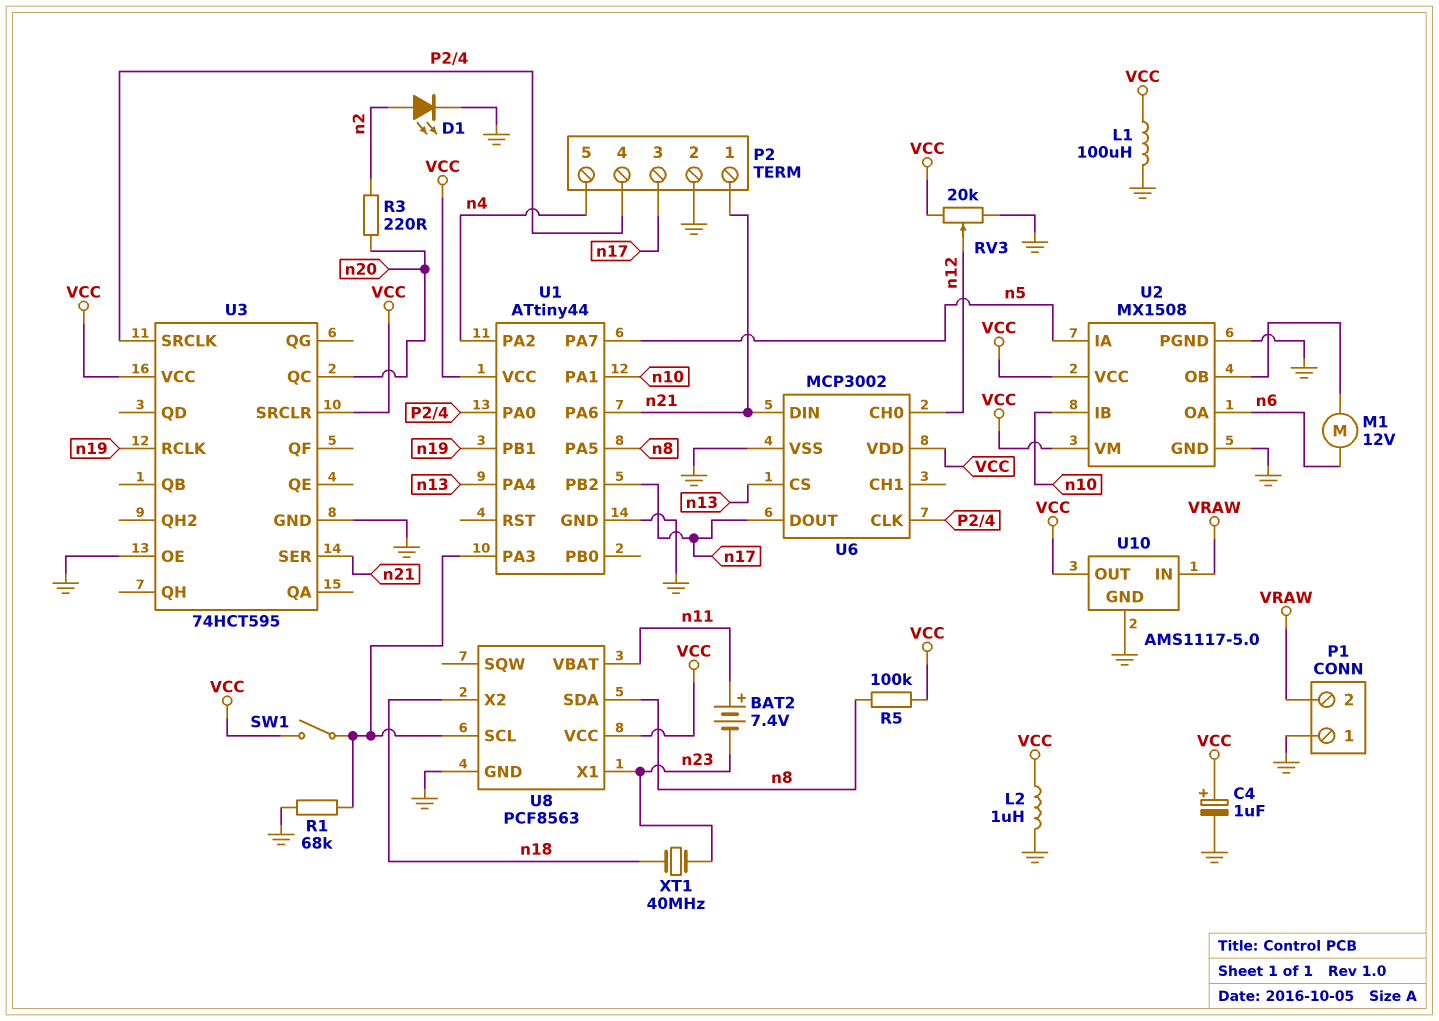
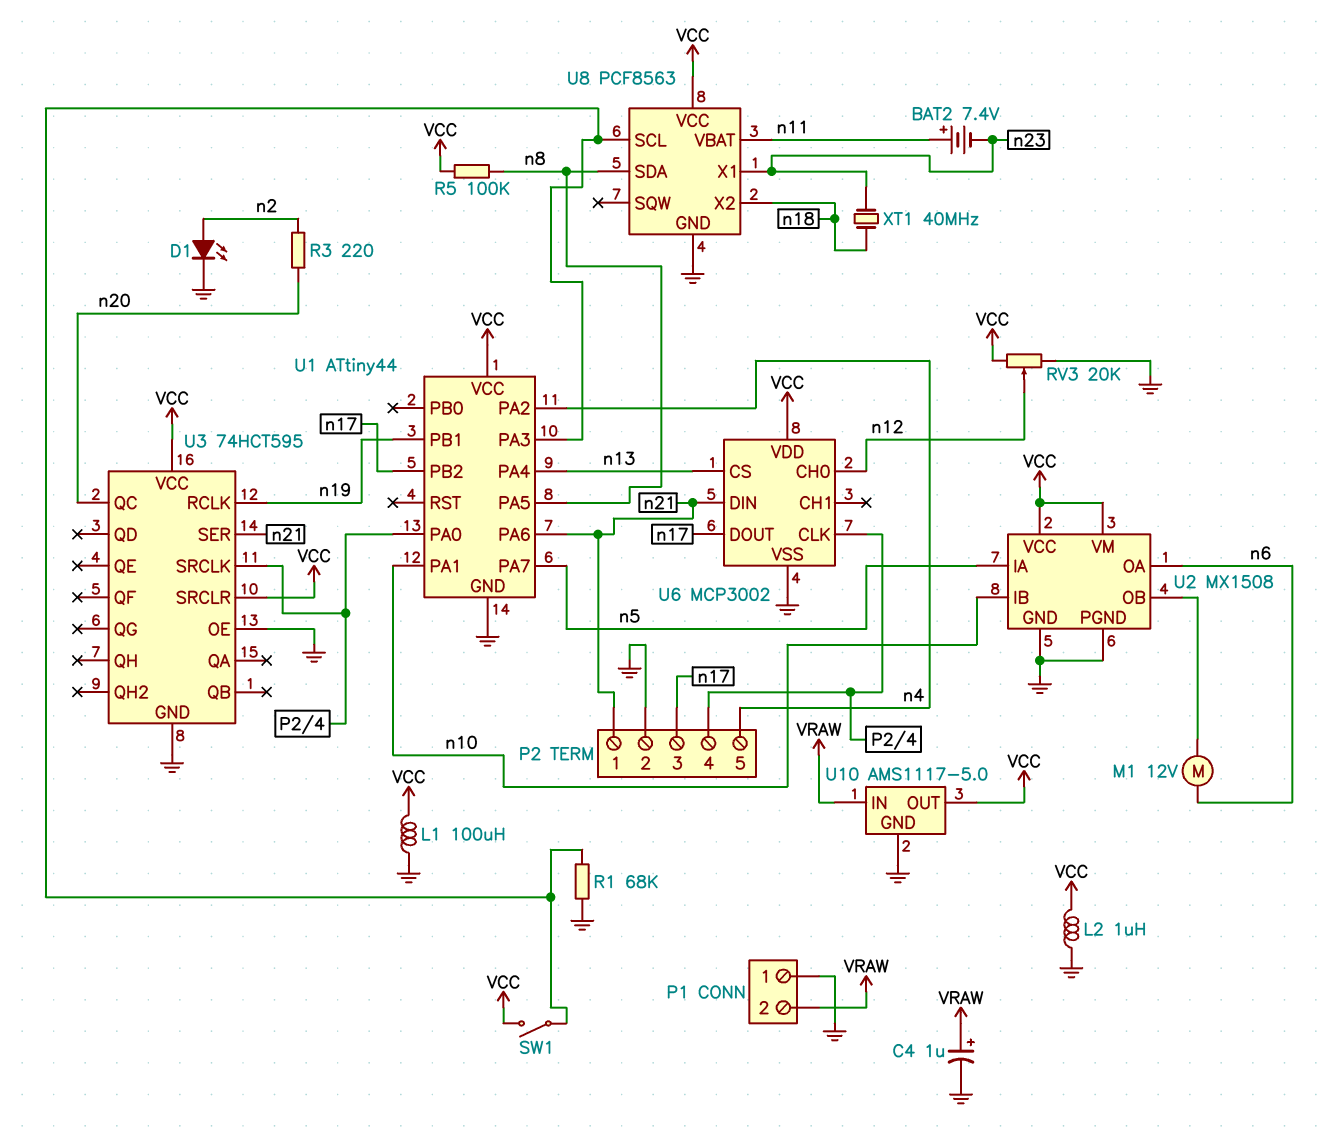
C4: 1uF (plus VCC, minus GND) -> 1uF (plus VRAW, minus GND)

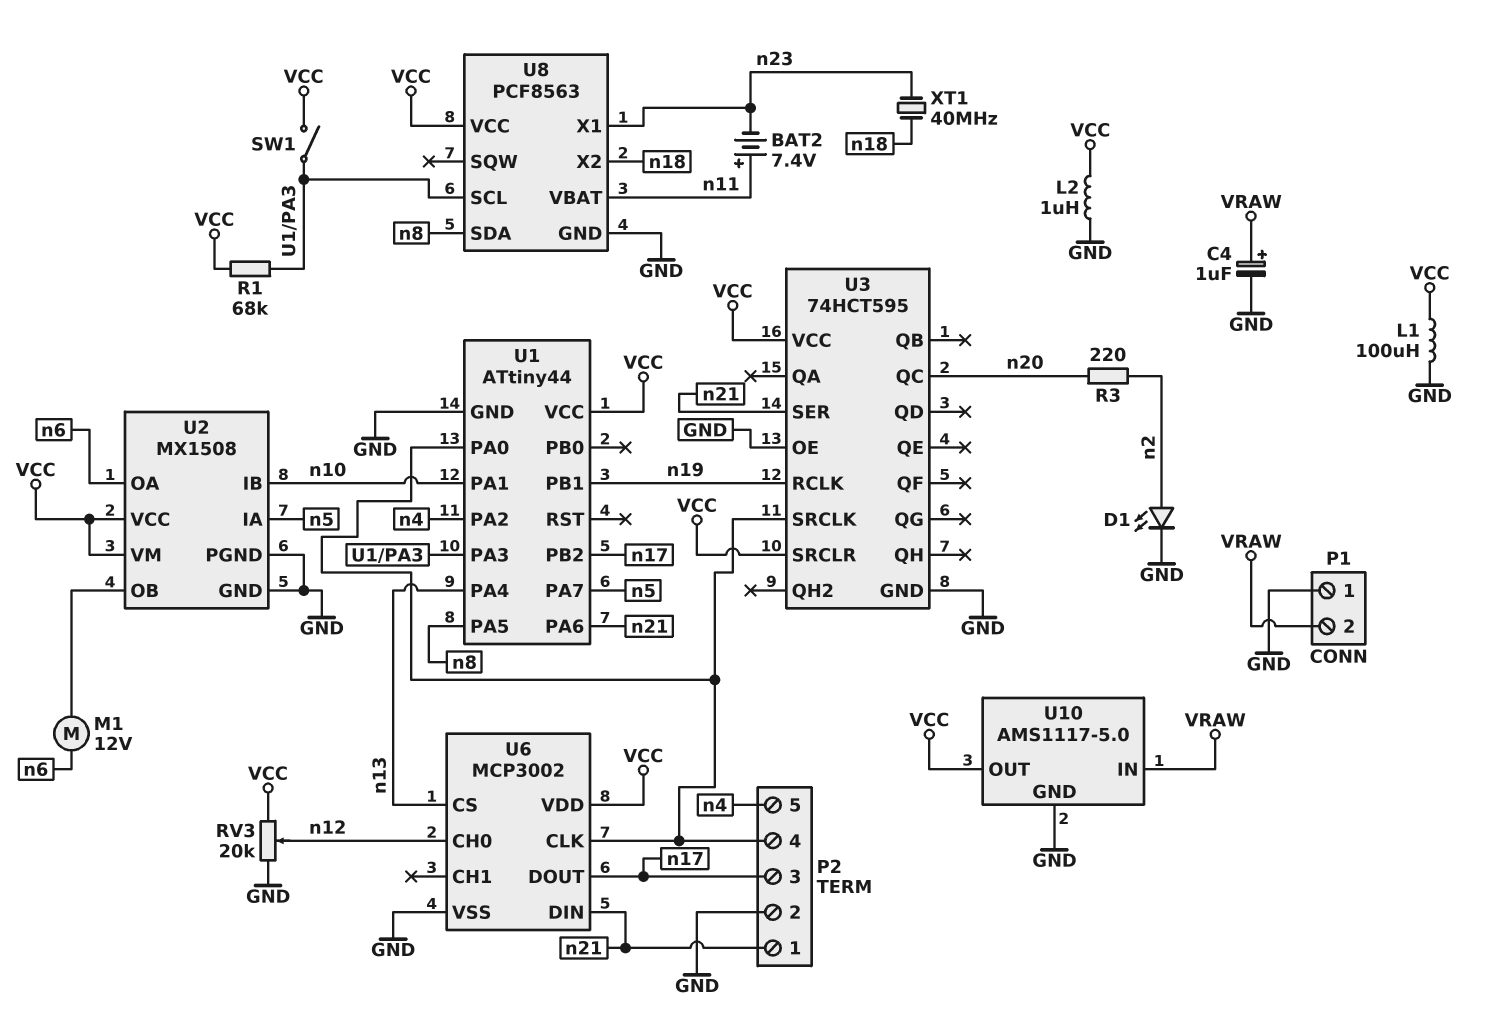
R1: 68k (GND, U1/PA3) -> 68k (U1/PA3, VCC)
R5: 100k (VCC, n8) -> none

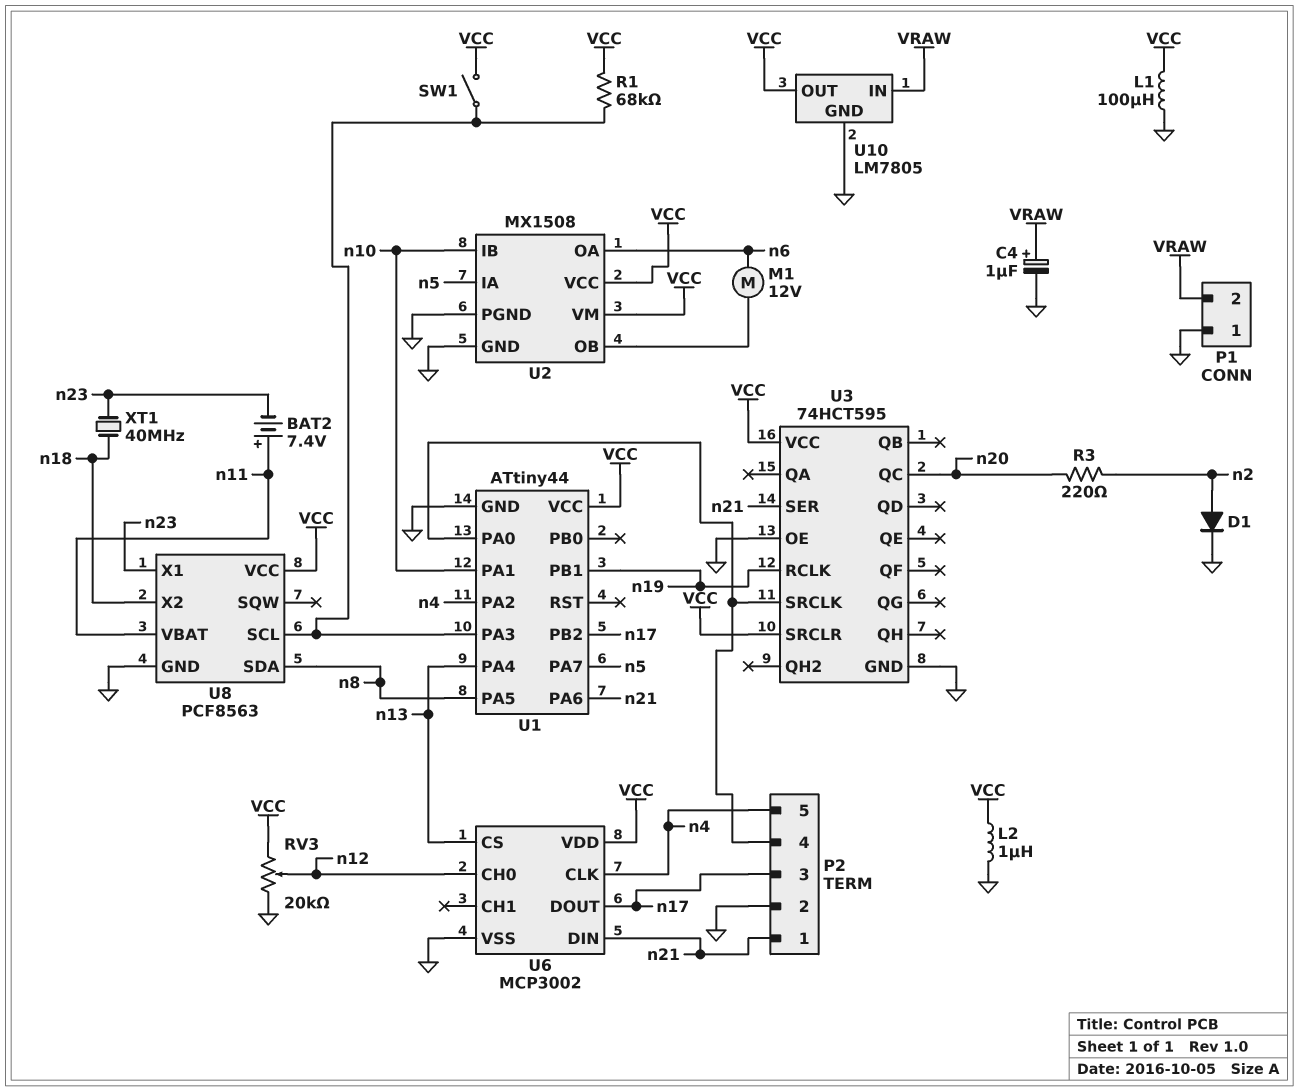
D1: LED (A n2, K GND) -> diode (A n2, K GND)
U6 pin CLK: P2/4 -> n4
U10: AMS1117-5.0 -> LM7805

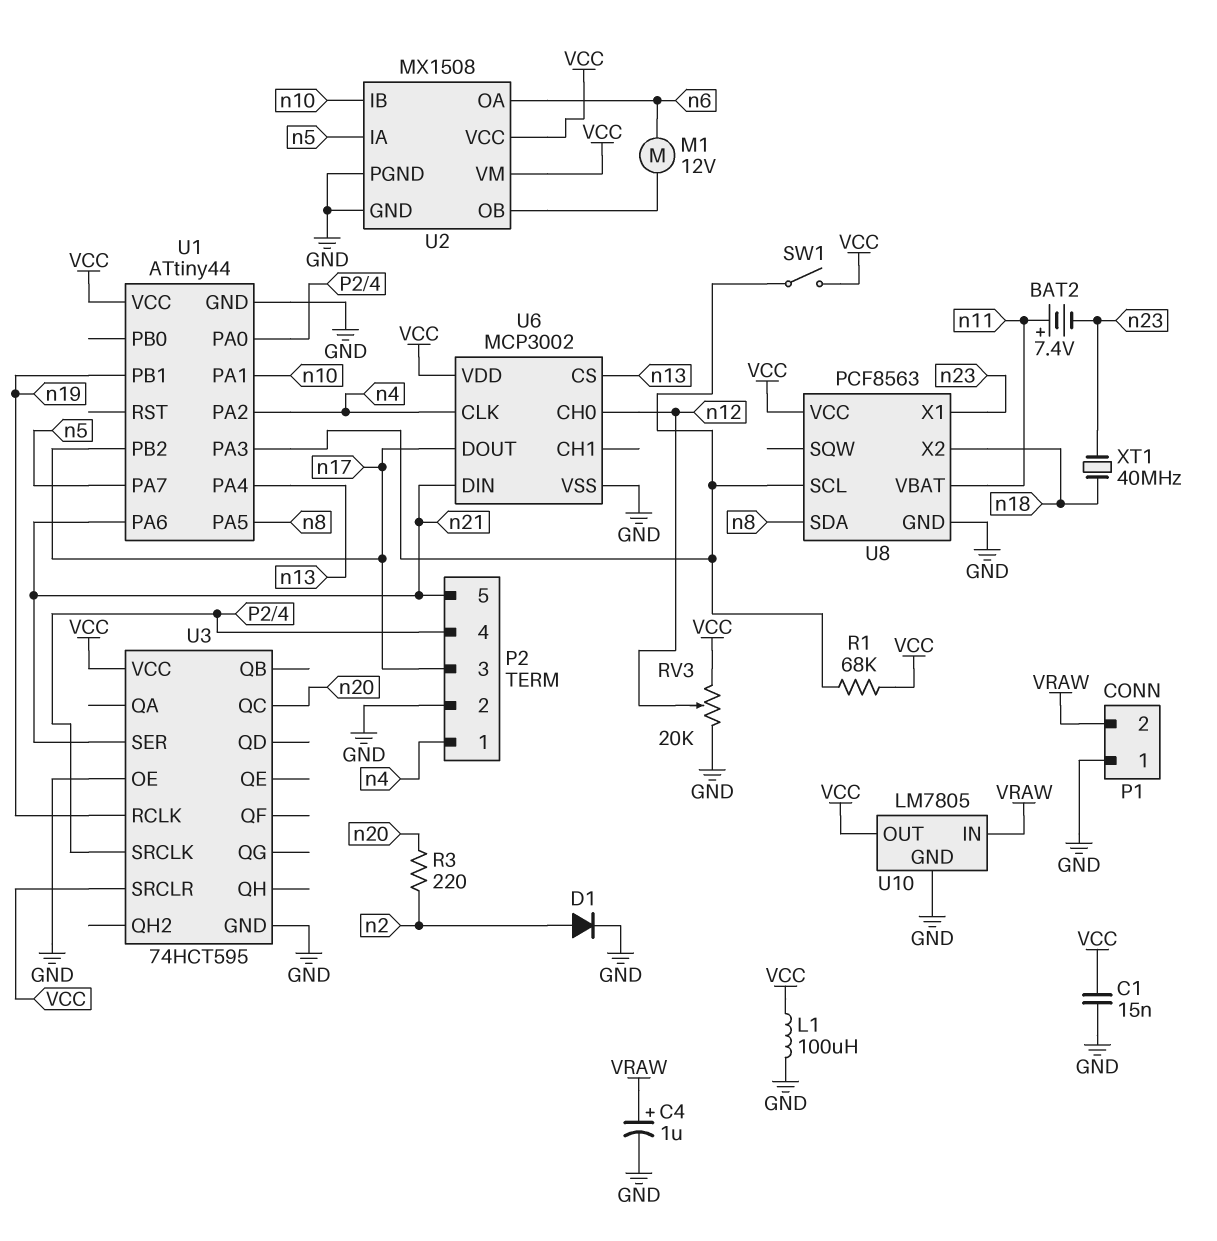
C1: none -> 15nF (GND, VCC)
L2: 1uH (GND, VCC) -> none
P2 pin 1: n21 -> n4
P2 pin 5: n4 -> n21

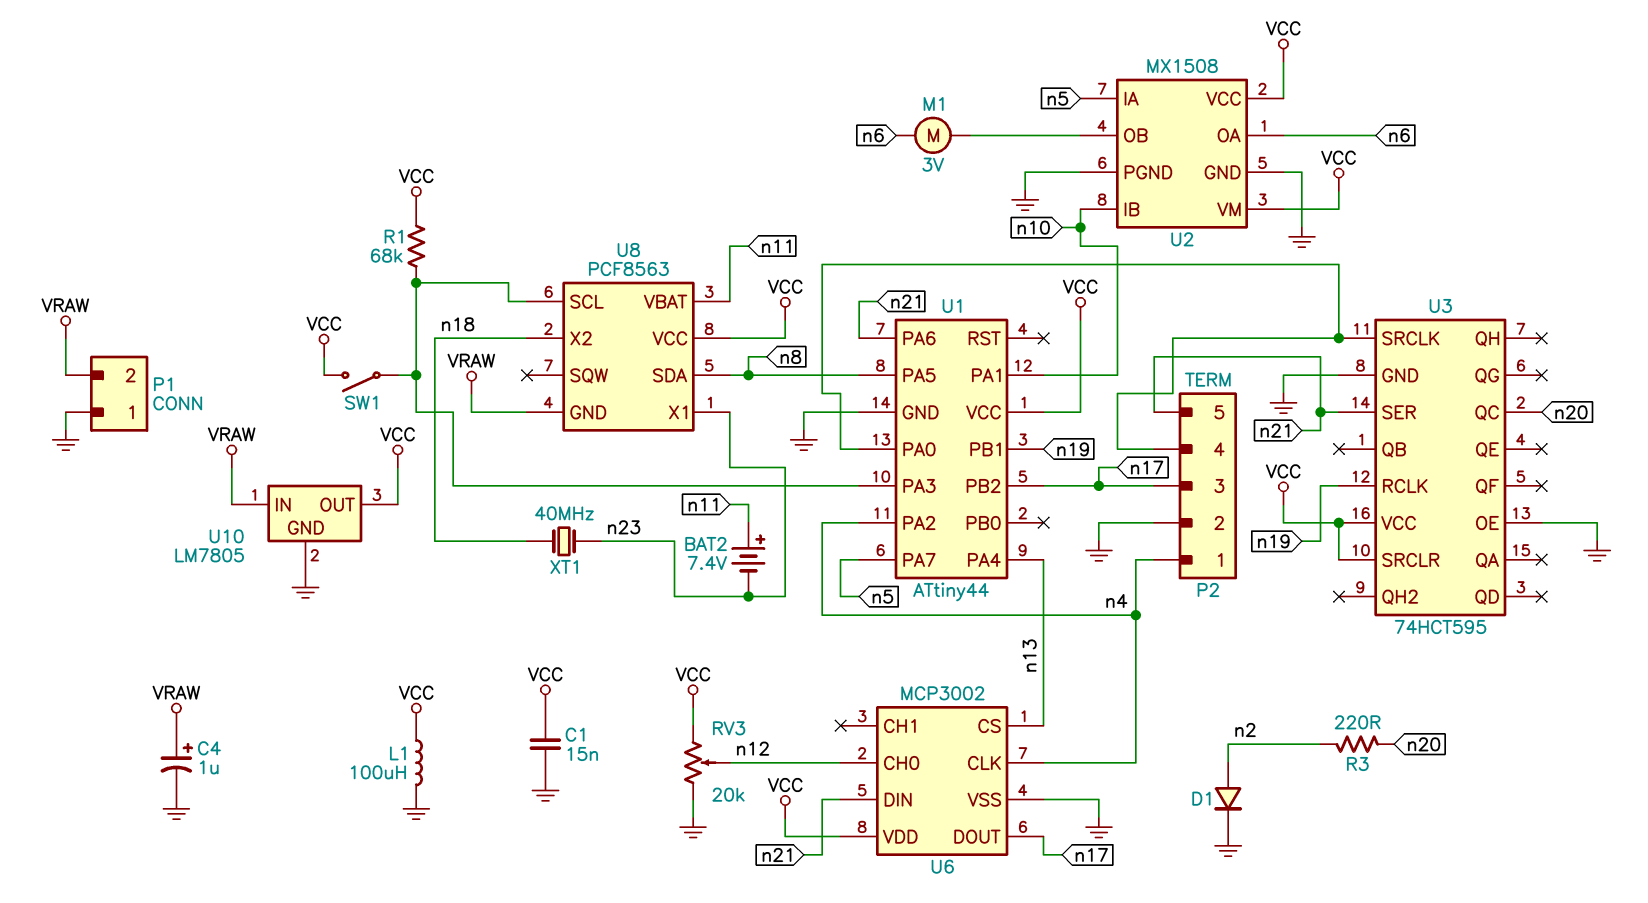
M1: motor 12V (U2/OB, n6) -> motor 3V (U2/OB, n6)
U8 pin GND: GND -> VRAW

